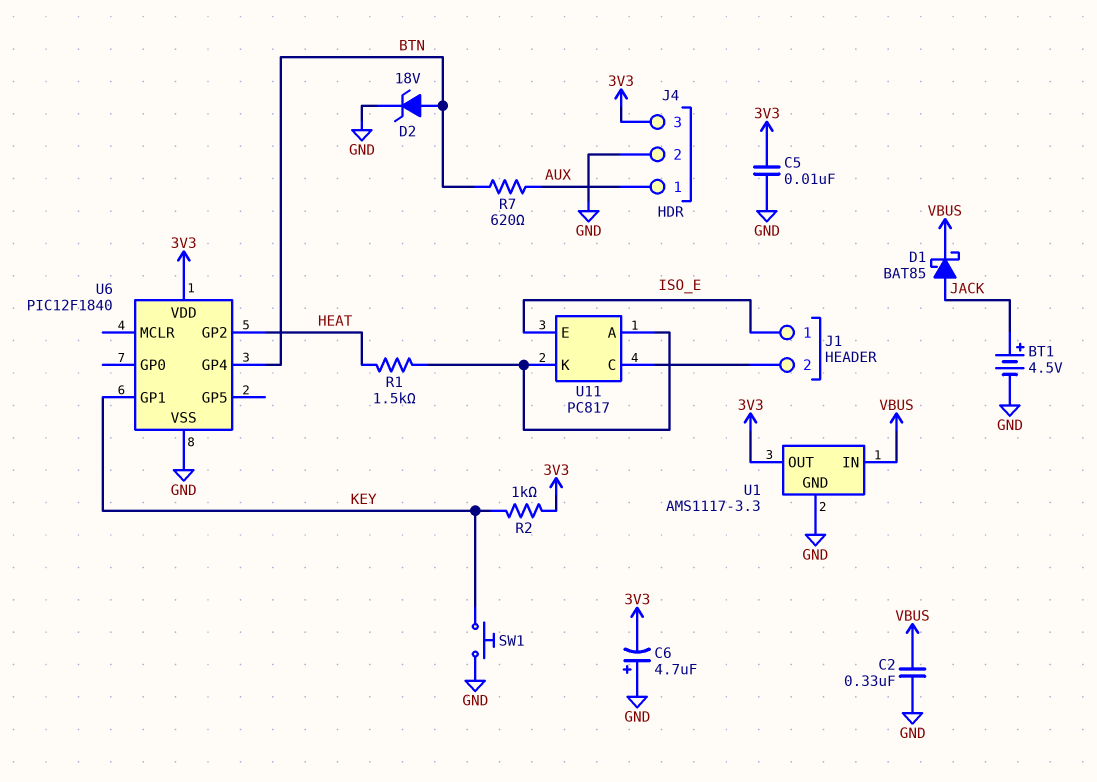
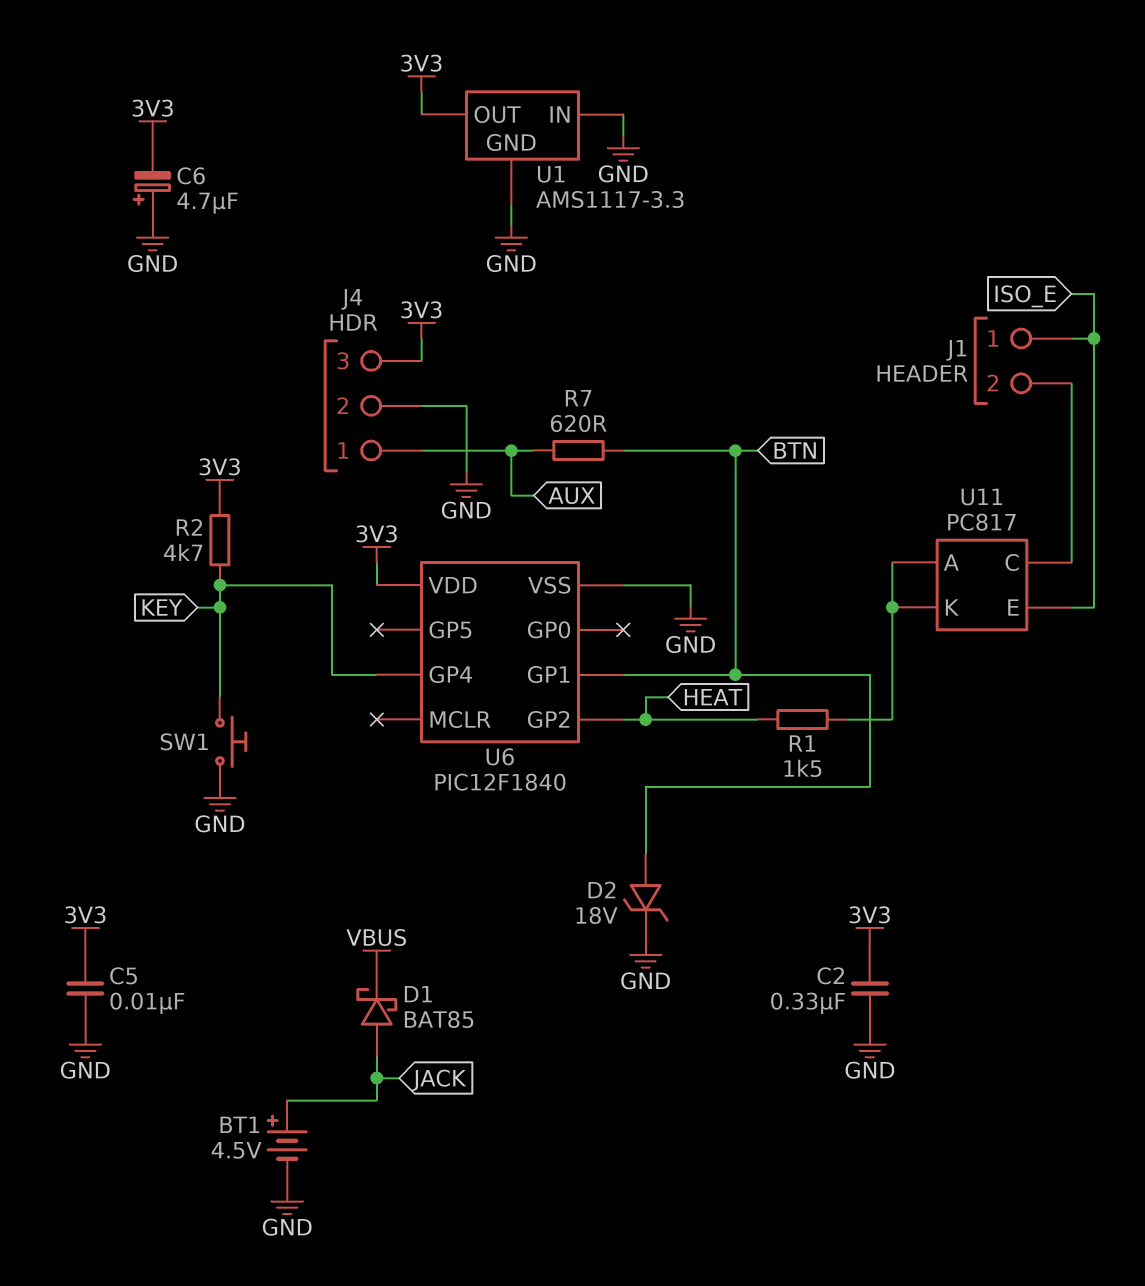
C2: 330nF (GND, VBUS) -> 330nF (3V3, GND)
R2: 1k (3V3, KEY) -> 4.7k (3V3, KEY)
U1 pin IN: VBUS -> GND
U6 pin GP1: KEY -> BTN
U6 pin GP4: BTN -> KEY

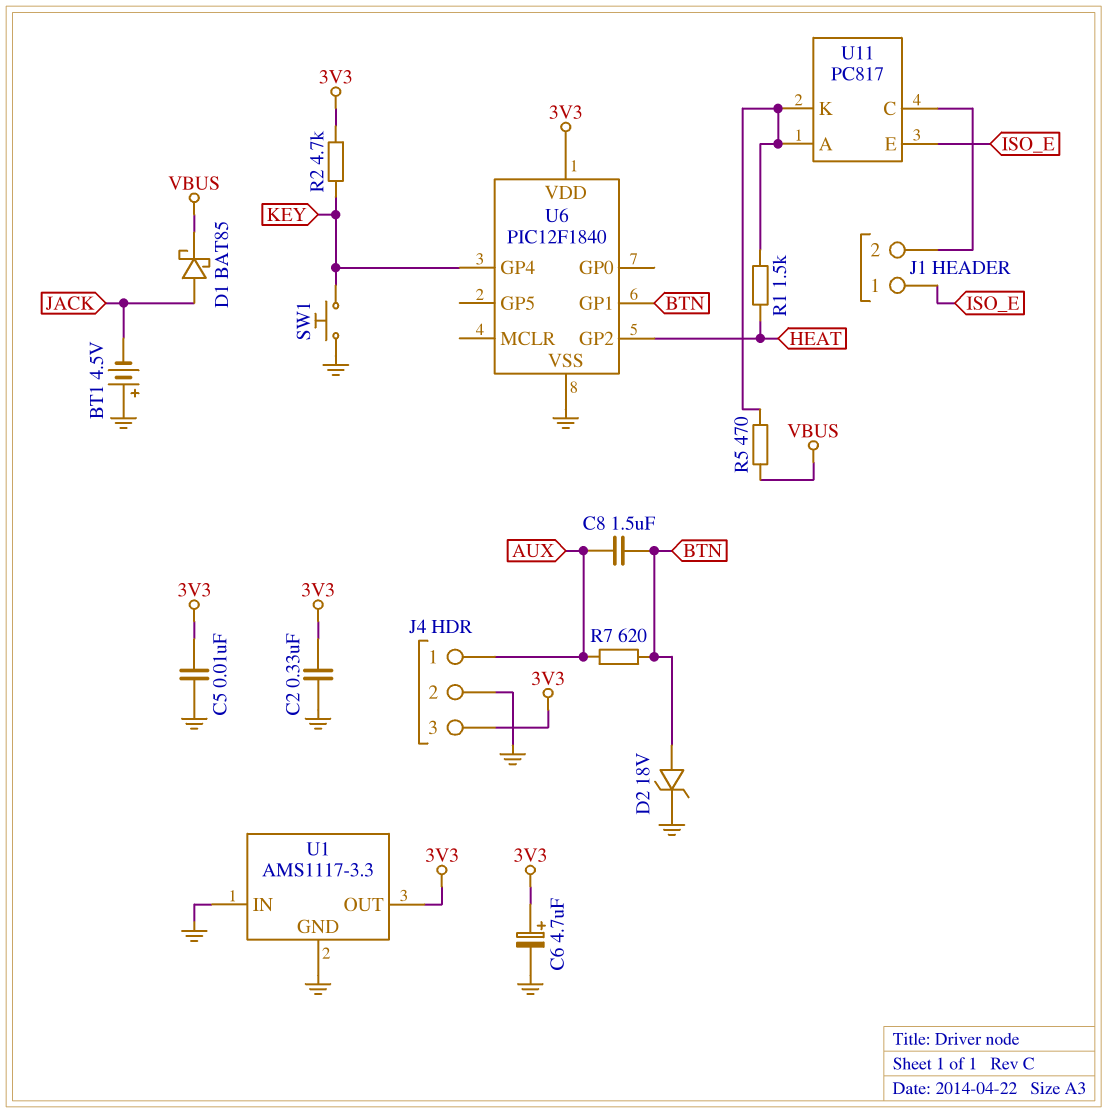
BT1: 4.5V (plus JACK, minus GND) -> 4.5V (plus GND, minus JACK)
C6: 4.7uF (plus GND, minus 3V3) -> 4.7uF (plus 3V3, minus GND)
C8: none -> 1.5uF (AUX, BTN)
R5: none -> 470 (U11/A, VBUS)

